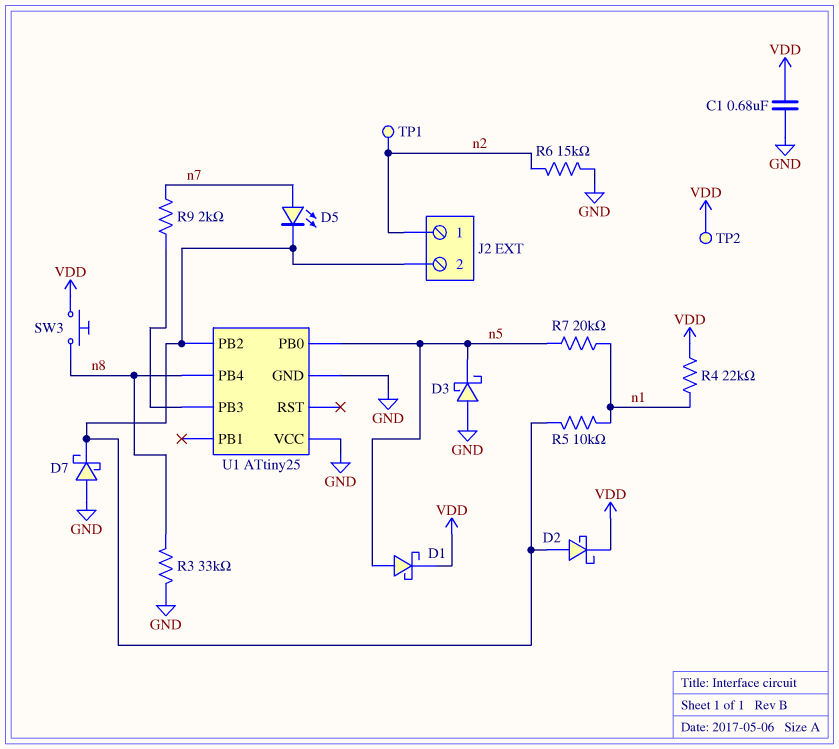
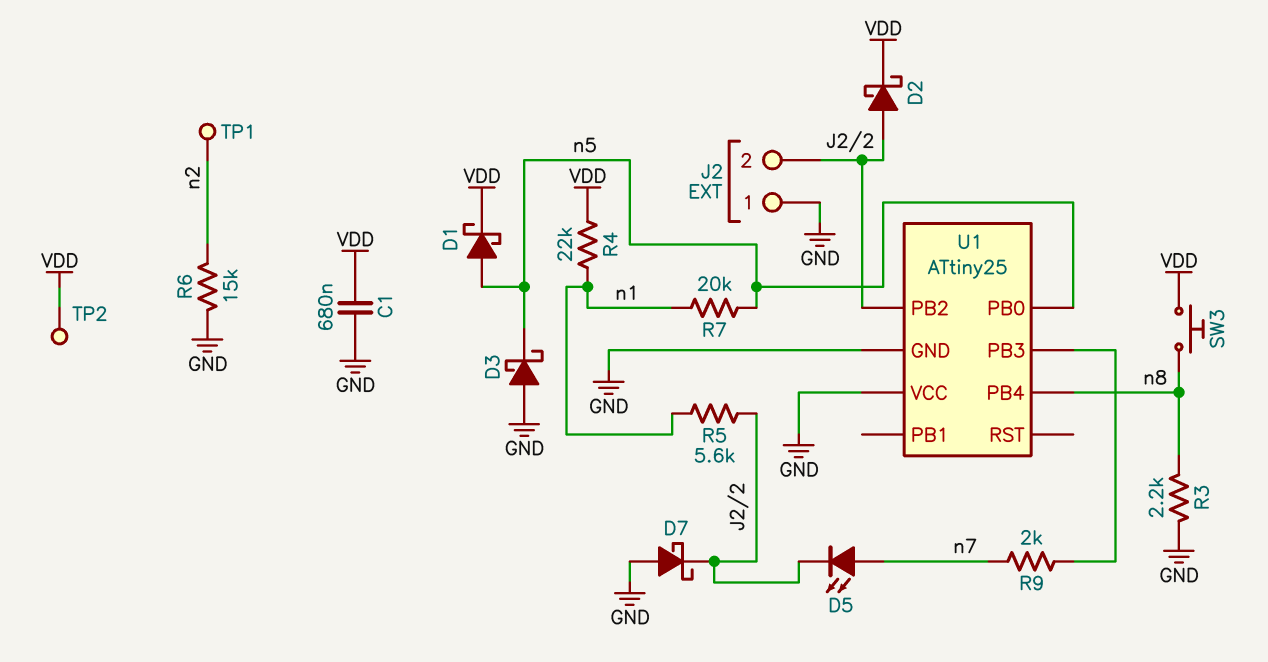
J2 pin 1: n2 -> GND
R3: 33k (GND, n8) -> 2.2k (GND, n8)
R5: 10k (J2/2, n1) -> 5.6k (J2/2, n1)

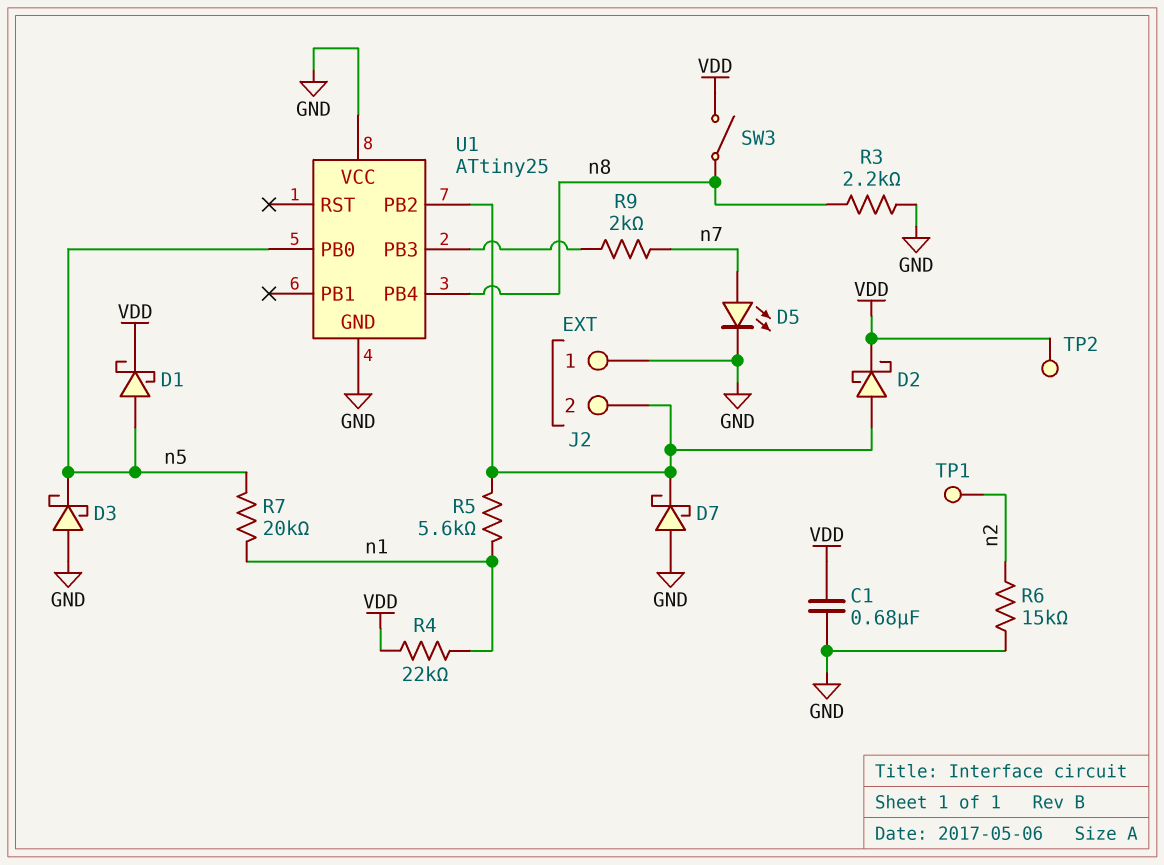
D5: LED (A n7, K J2/2) -> LED (A n7, K GND)
SW3: button (VDD, n8) -> switch (VDD, n8)

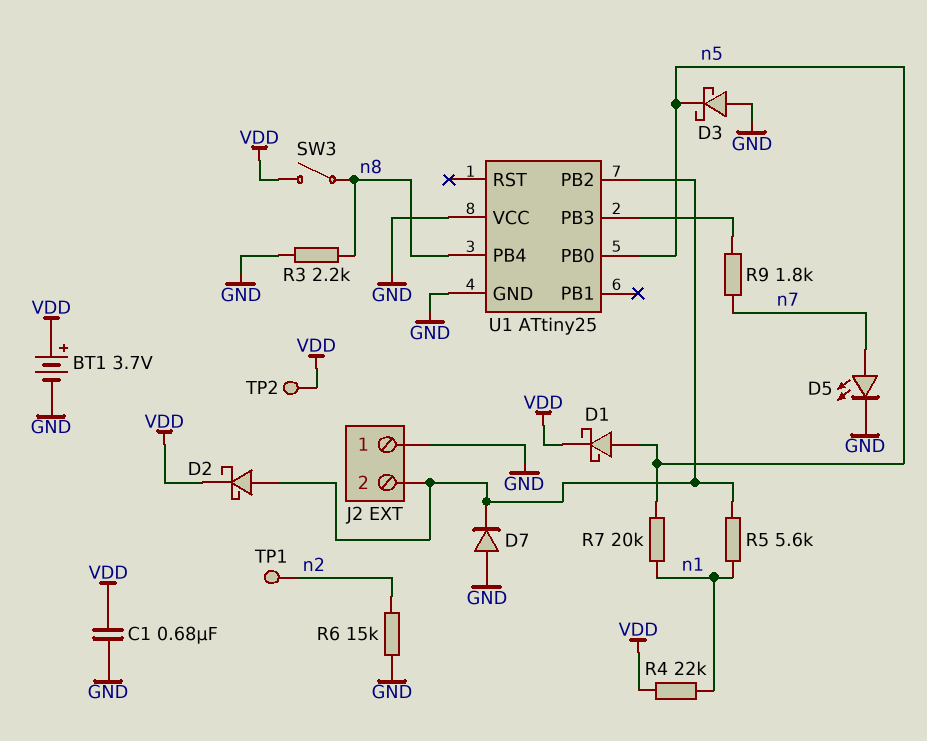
BT1: none -> 3.7V (plus VDD, minus GND)
D7: schottky (A GND, K J2/2) -> diode (A GND, K J2/2)
R9: 2k (U1/PB3, n7) -> 1.8k (U1/PB3, n7)

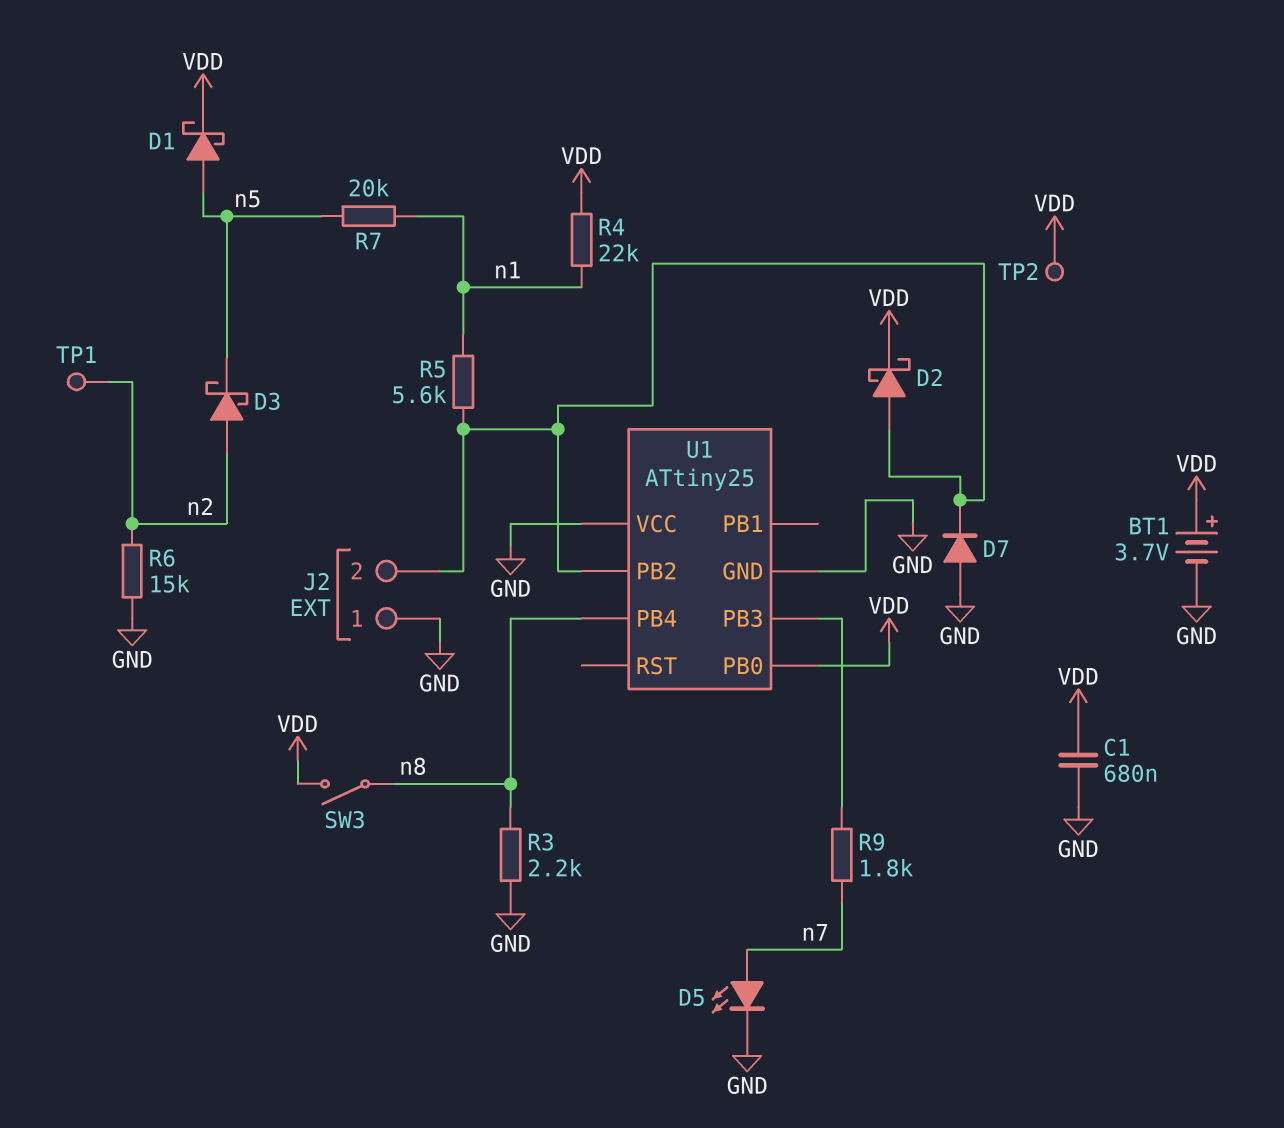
D3: schottky (A GND, K n5) -> schottky (A n2, K n5)
U1 pin PB0: n5 -> VDD

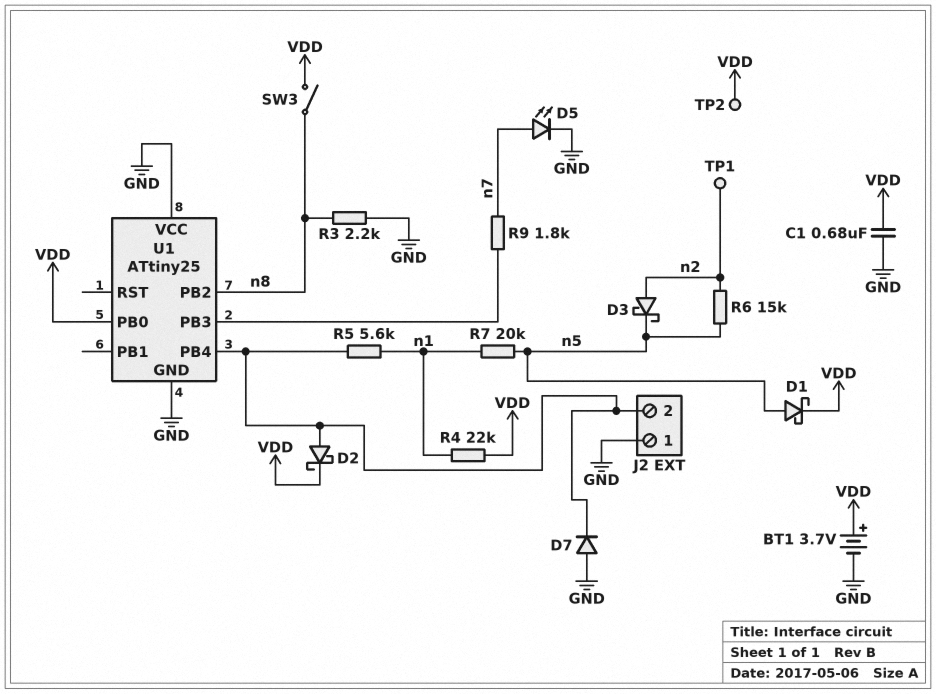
R6: 15k (GND, n2) -> 15k (n2, n5)
U1 pin PB2: J2/2 -> n8
U1 pin PB4: n8 -> J2/2

